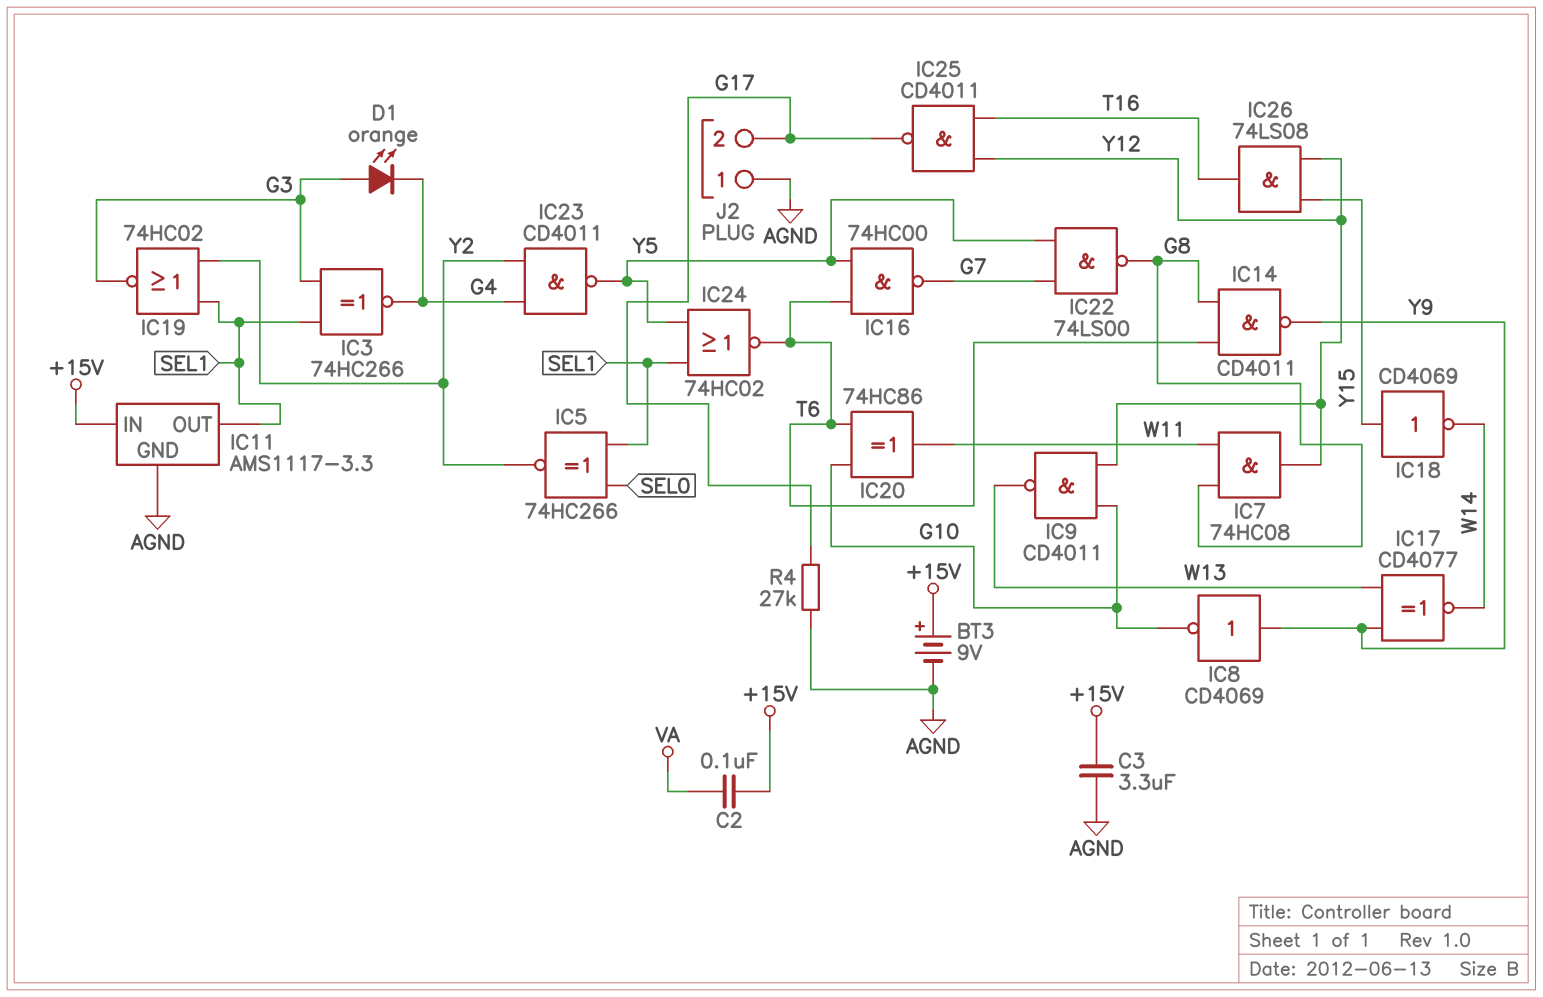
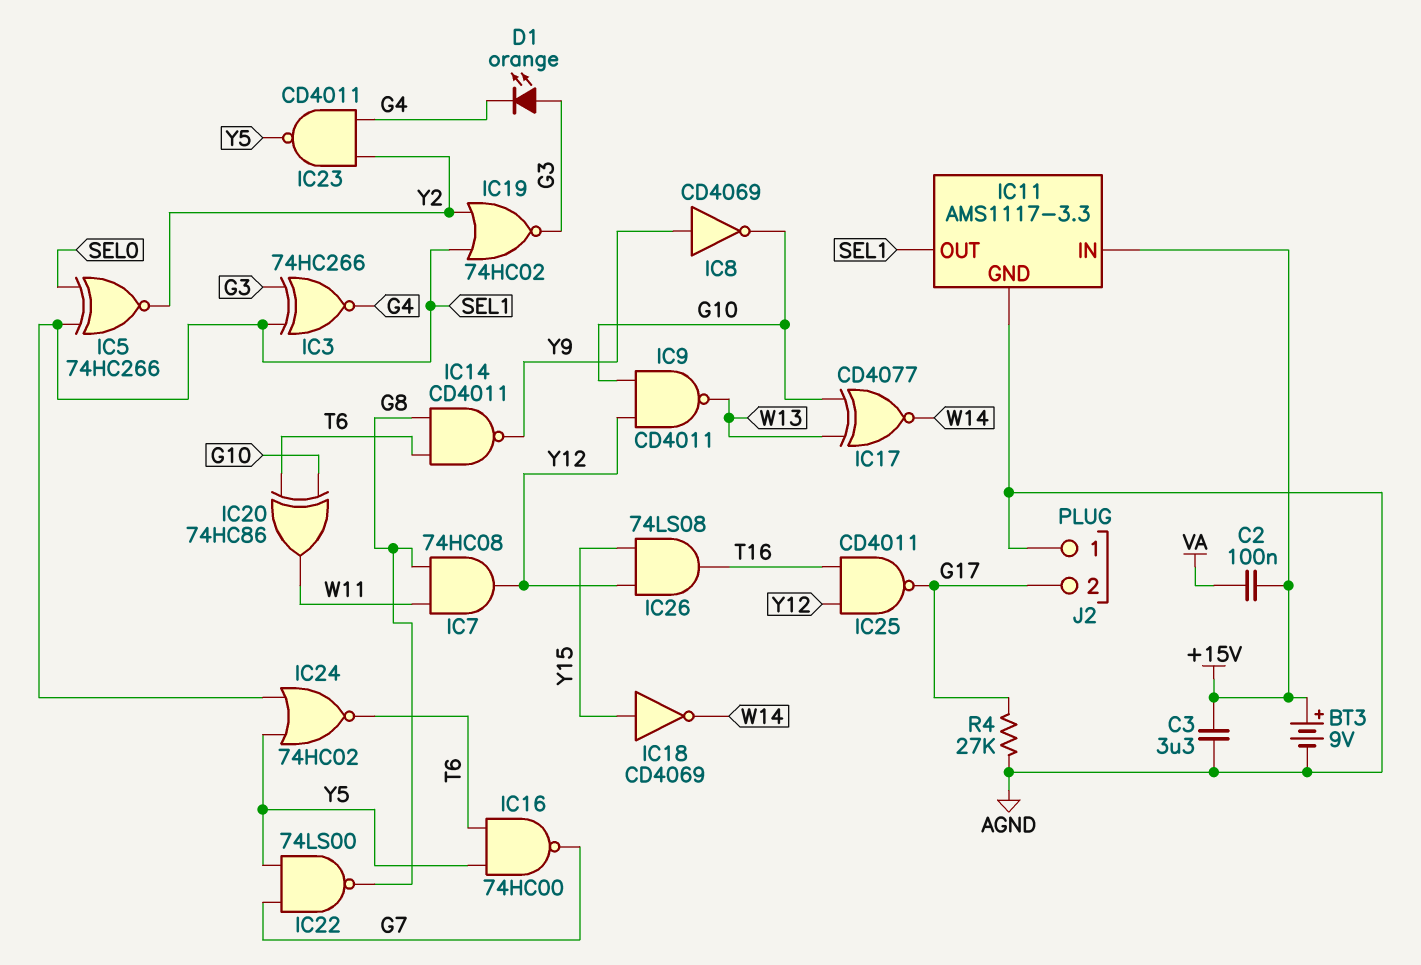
IC17: XNOR CD4077 (in W13, in Y9, out W14) -> XNOR CD4077 (in G10, in W13, out W14)

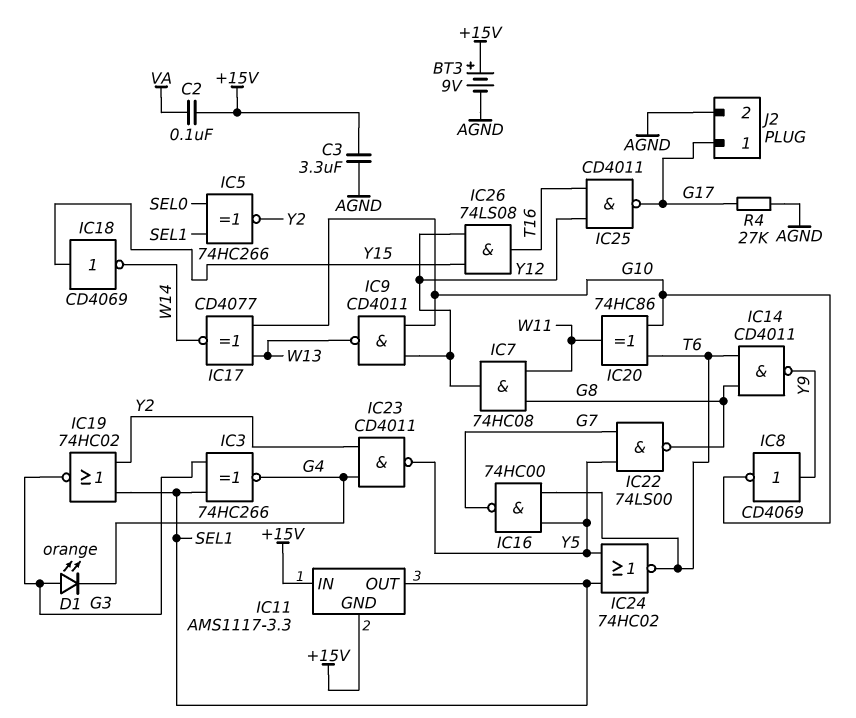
IC11 pin GND: AGND -> +15V
J2 pin 1: AGND -> G17
J2 pin 2: G17 -> AGND

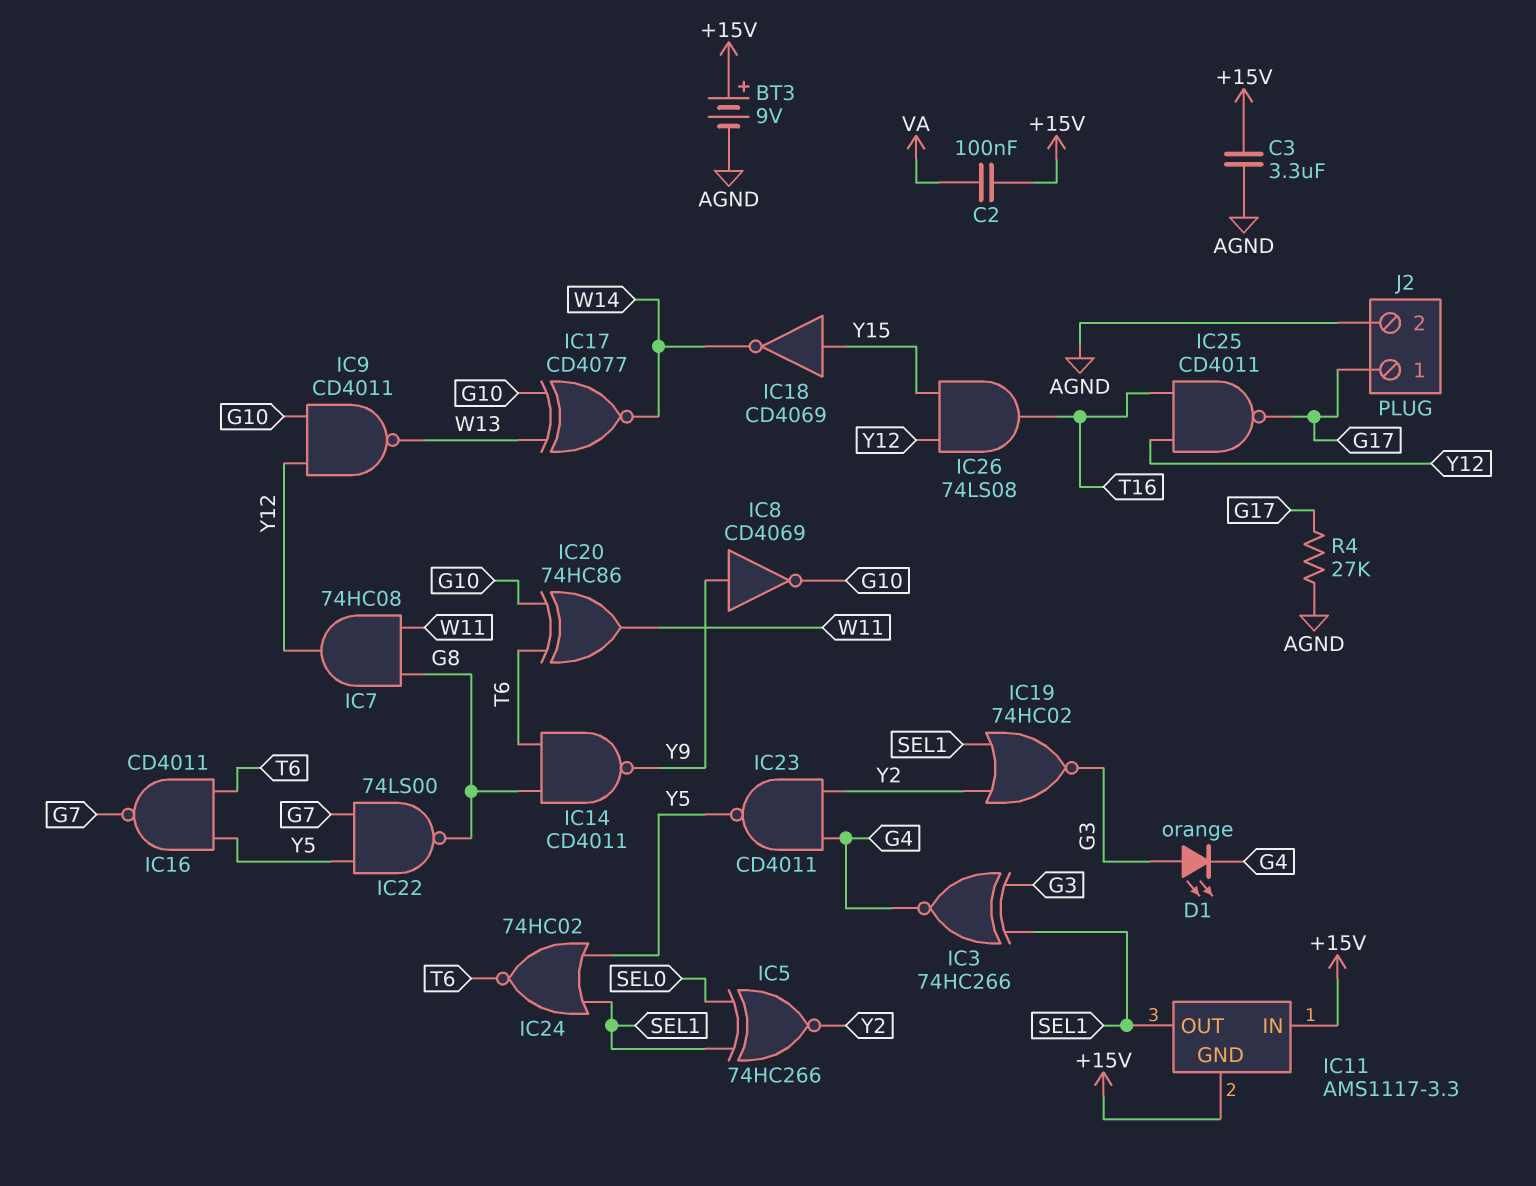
IC16: NAND 74HC00 (in T6, in Y5, out G7) -> NAND CD4011 (in T6, in Y5, out G7)

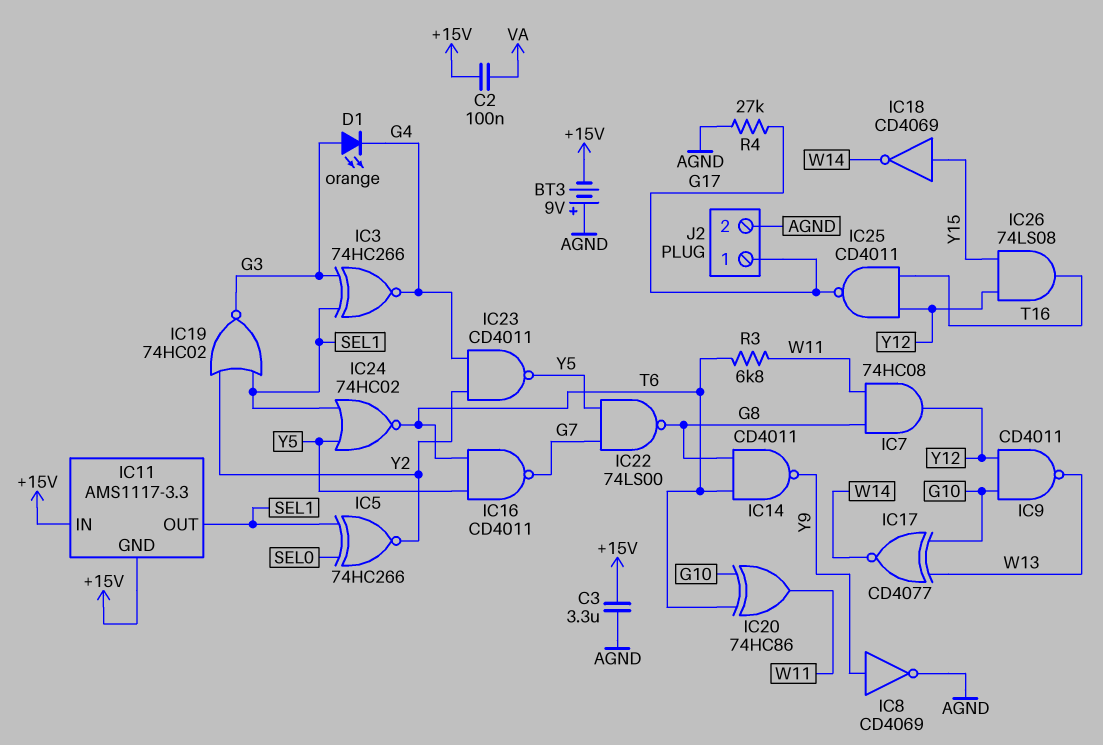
BT3: 9V (plus +15V, minus AGND) -> 9V (plus AGND, minus +15V)
IC8: NOT CD4069 (in Y9, out G10) -> NOT CD4069 (in Y9, out AGND)
R3: none -> 6.8k (T6, W11)

